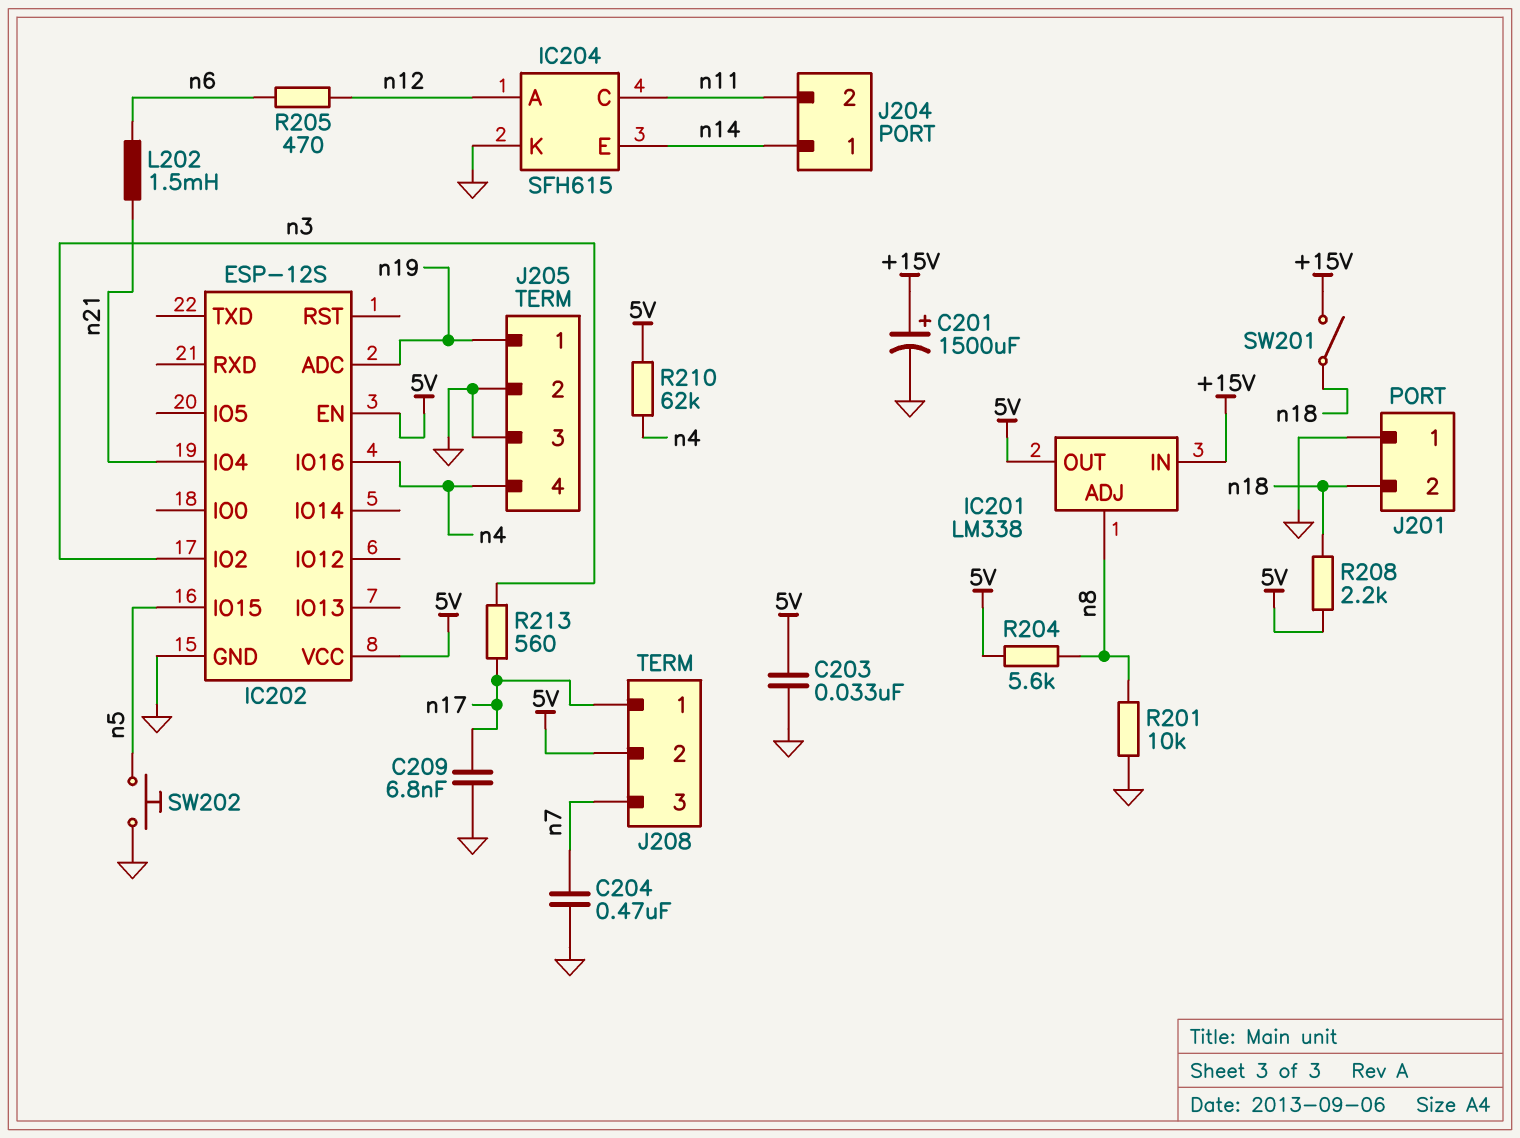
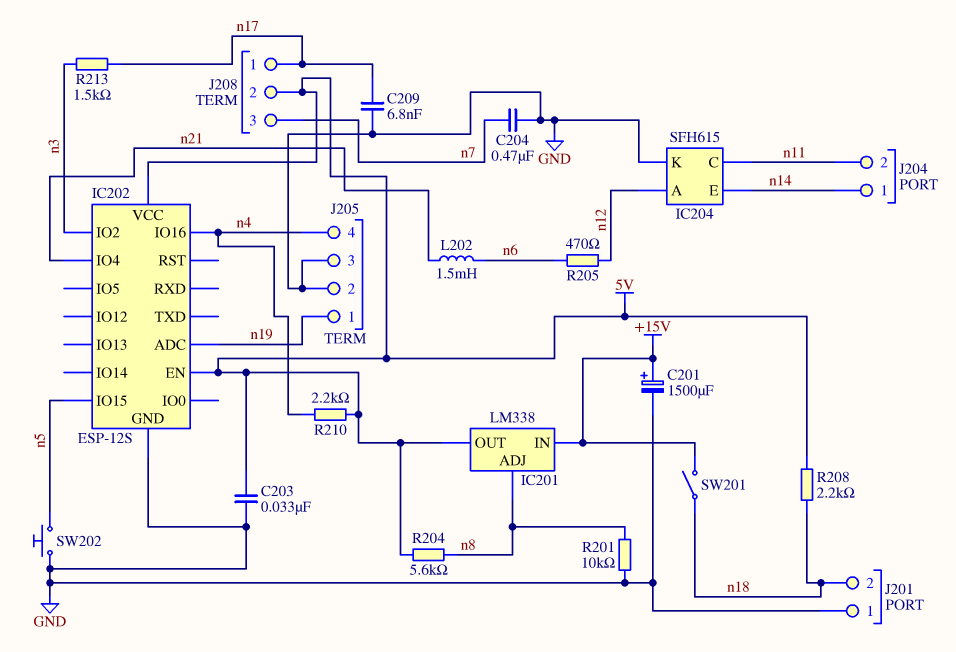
R210: 62k (5V, n4) -> 2.2k (5V, n4)
R213: 560 (n3, n17) -> 1.5k (n3, n17)

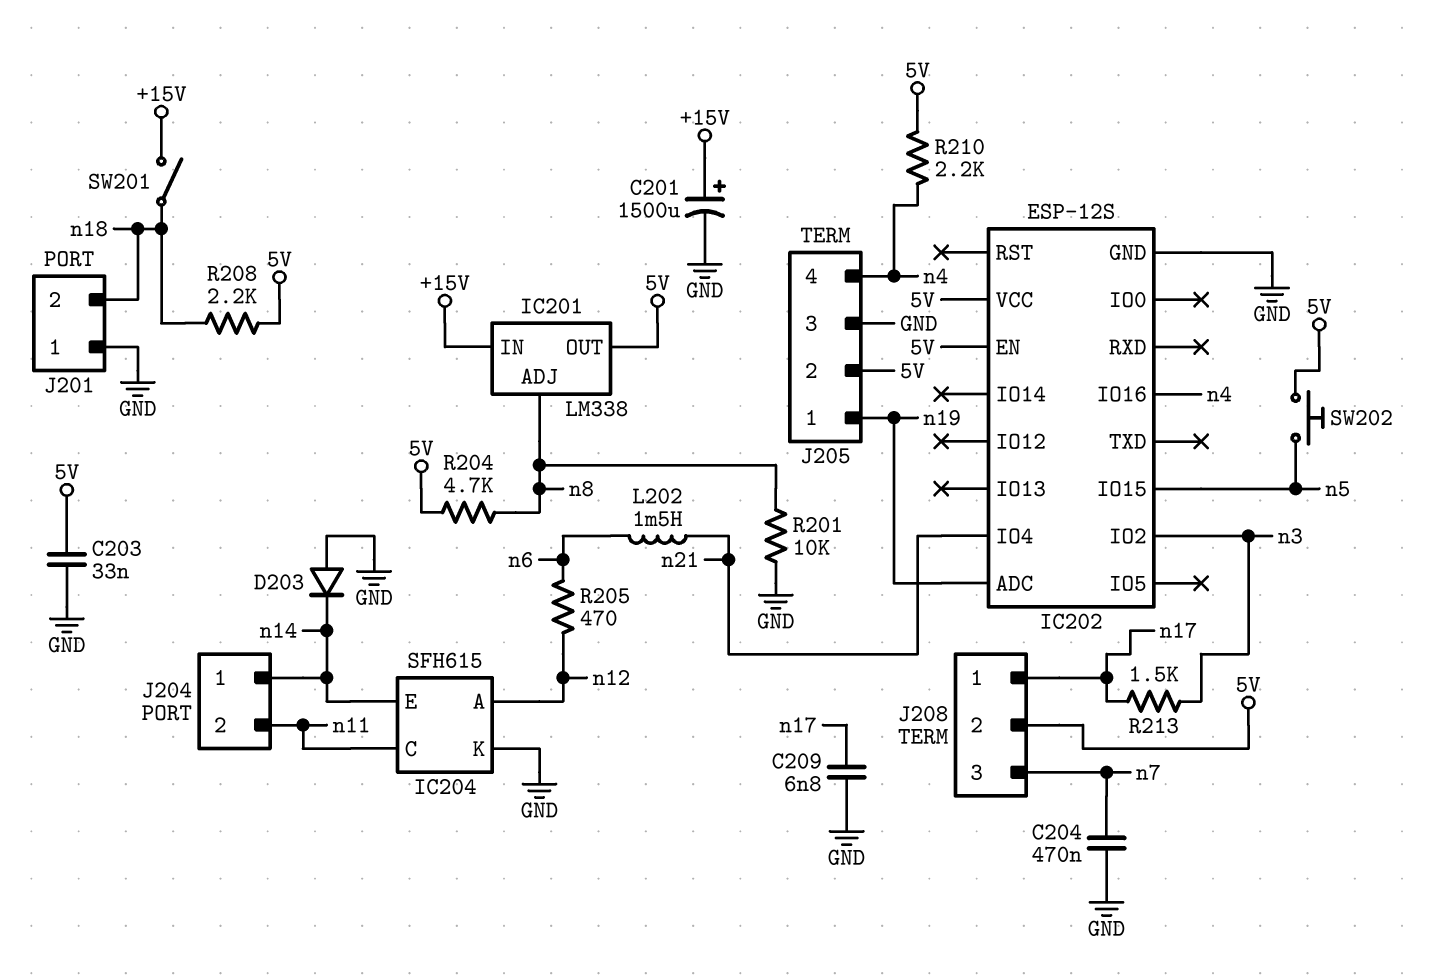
D203: none -> diode (A GND, K n14)
J205 pin 2: GND -> 5V
R204: 5.6k (5V, n8) -> 4.7k (5V, n8)
SW202: button (GND, n5) -> button (5V, n5)

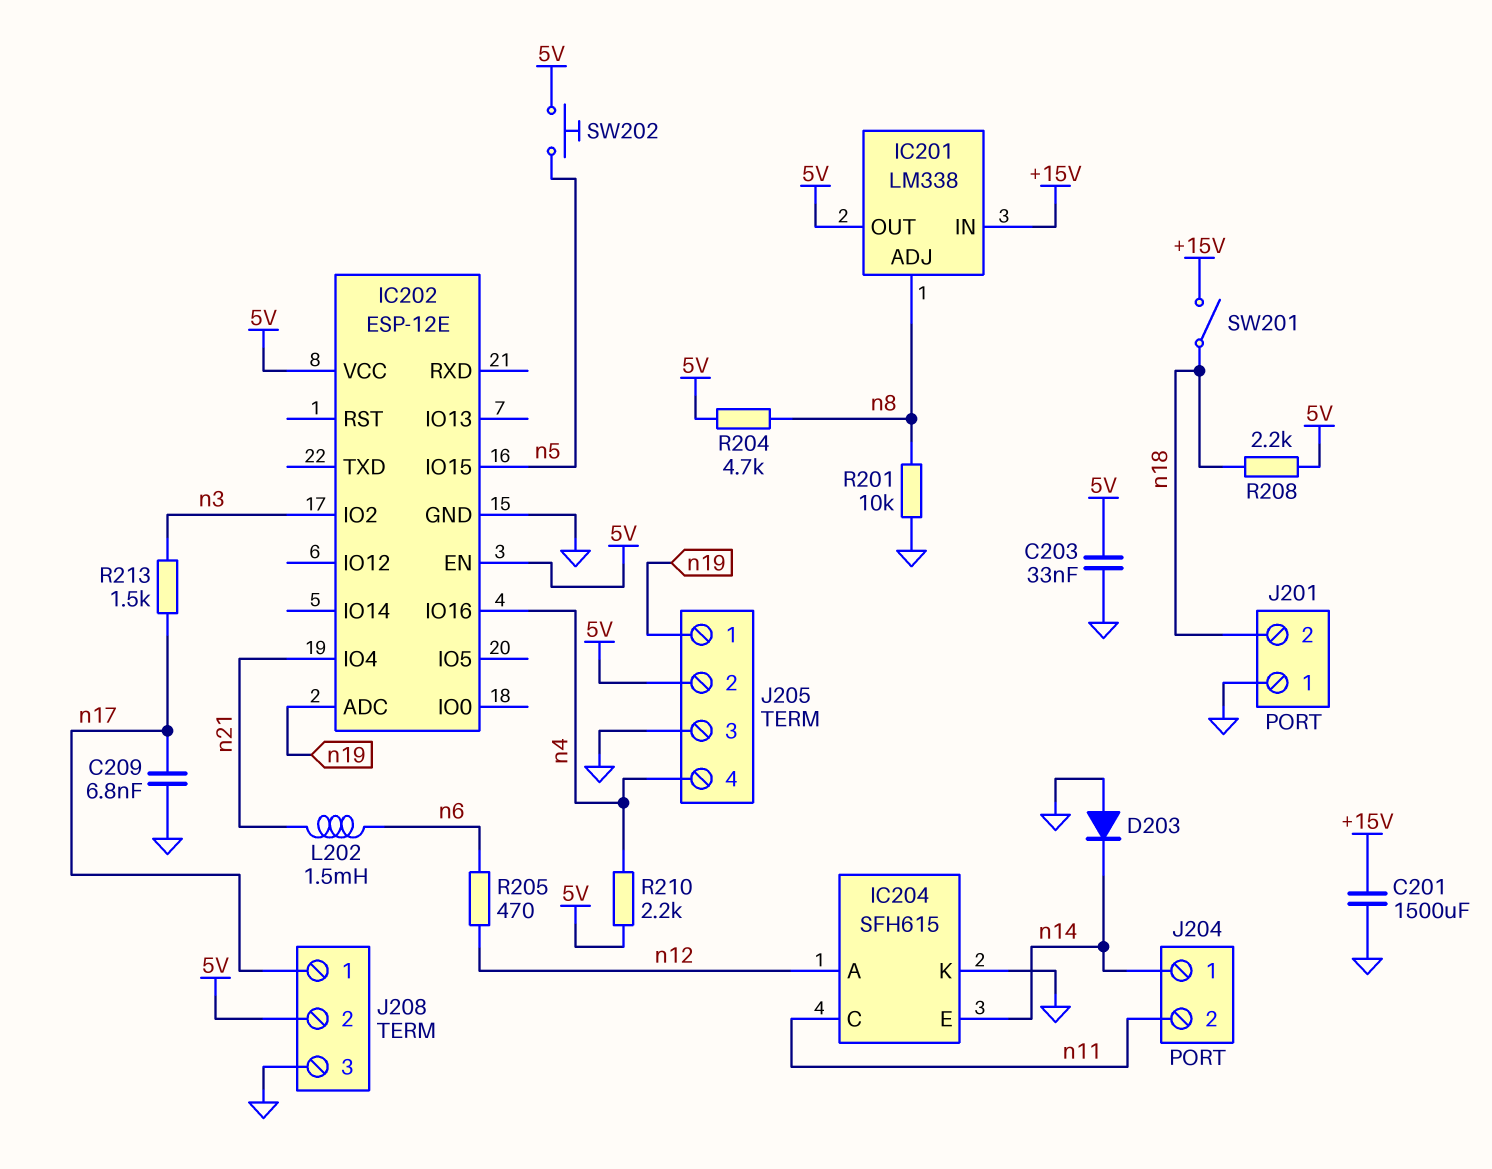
C201: 1500uF (plus +15V, minus GND) -> 1500uF (+15V, GND)
C204: 470nF (GND, n7) -> none
IC202: ESP-12S -> ESP-12E
J208 pin 3: n7 -> GND

